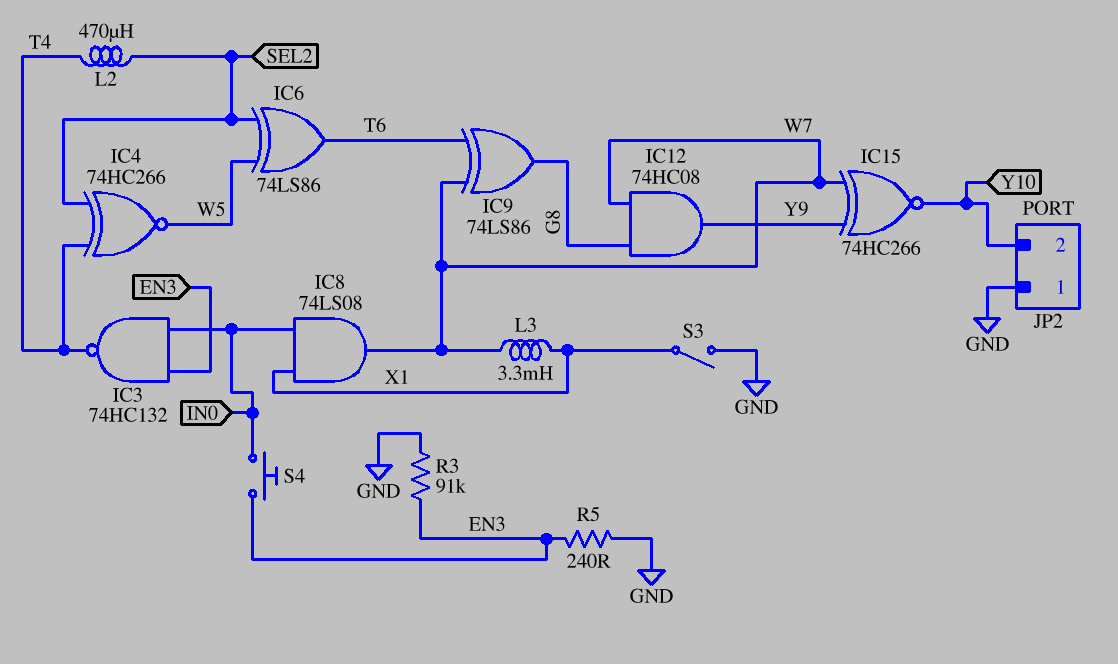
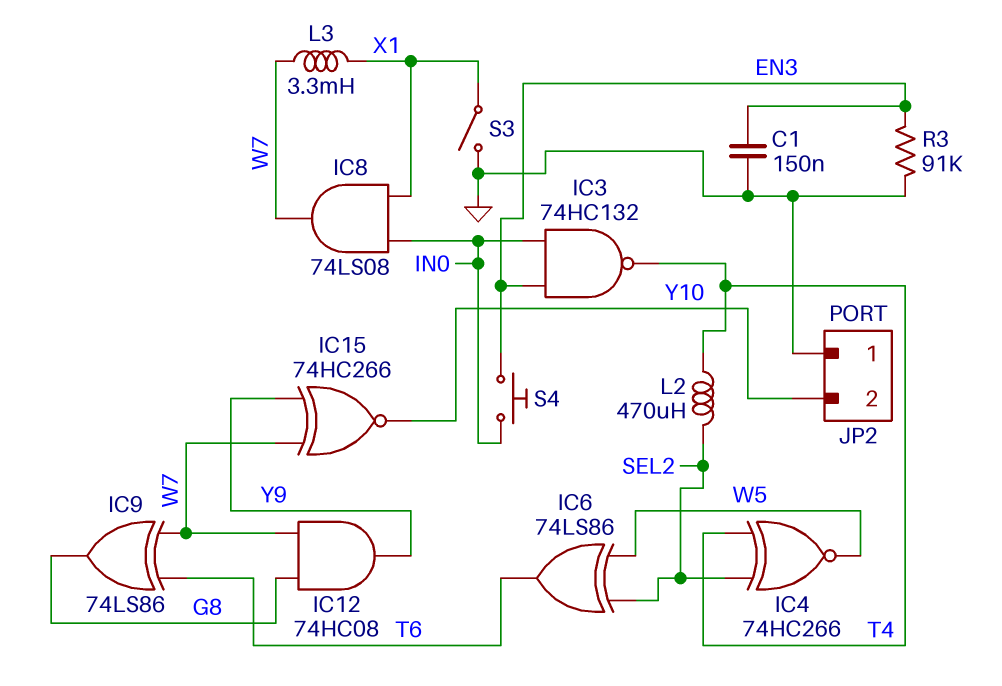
C1: none -> 150nF (EN3, GND)
R5: 240 (EN3, GND) -> none

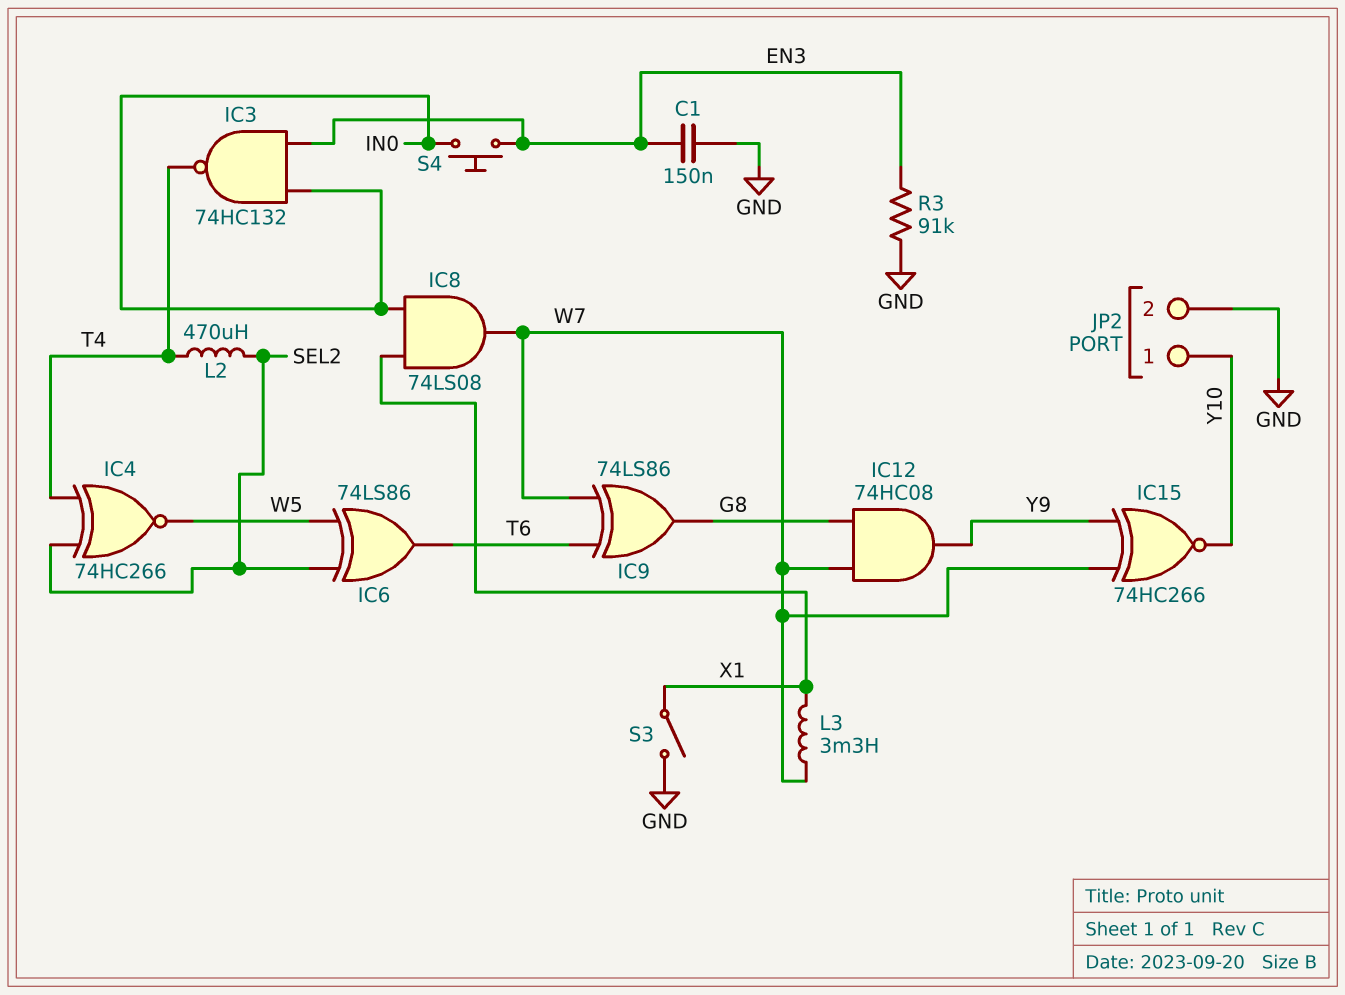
JP2 pin 1: GND -> Y10
JP2 pin 2: Y10 -> GND

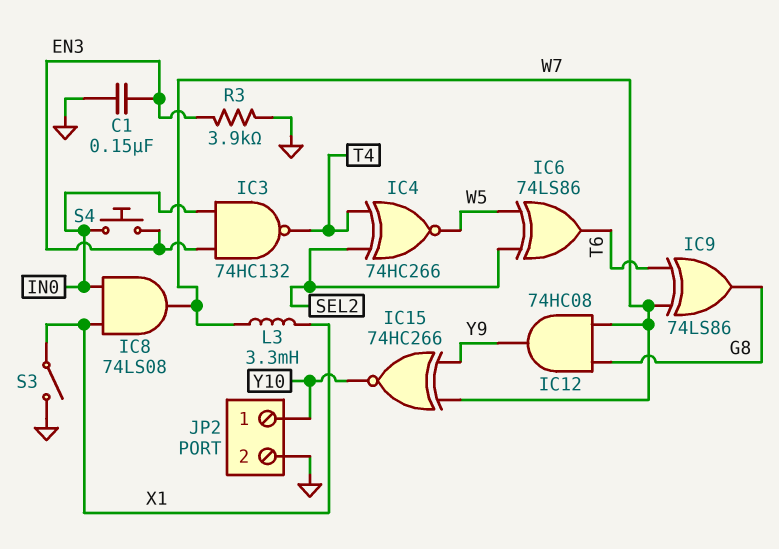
L2: 470uH (SEL2, T4) -> none
R3: 91k (EN3, GND) -> 3.9k (EN3, GND)

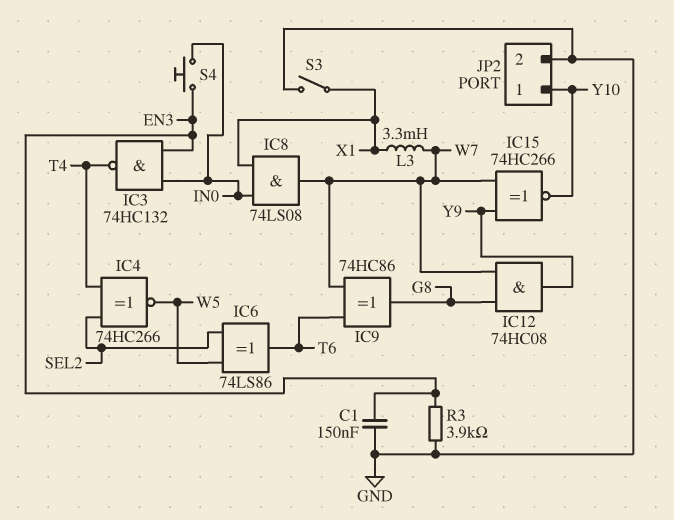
IC9: XOR 74LS86 (in T6, in W7, out G8) -> XOR 74HC86 (in T6, in W7, out G8)

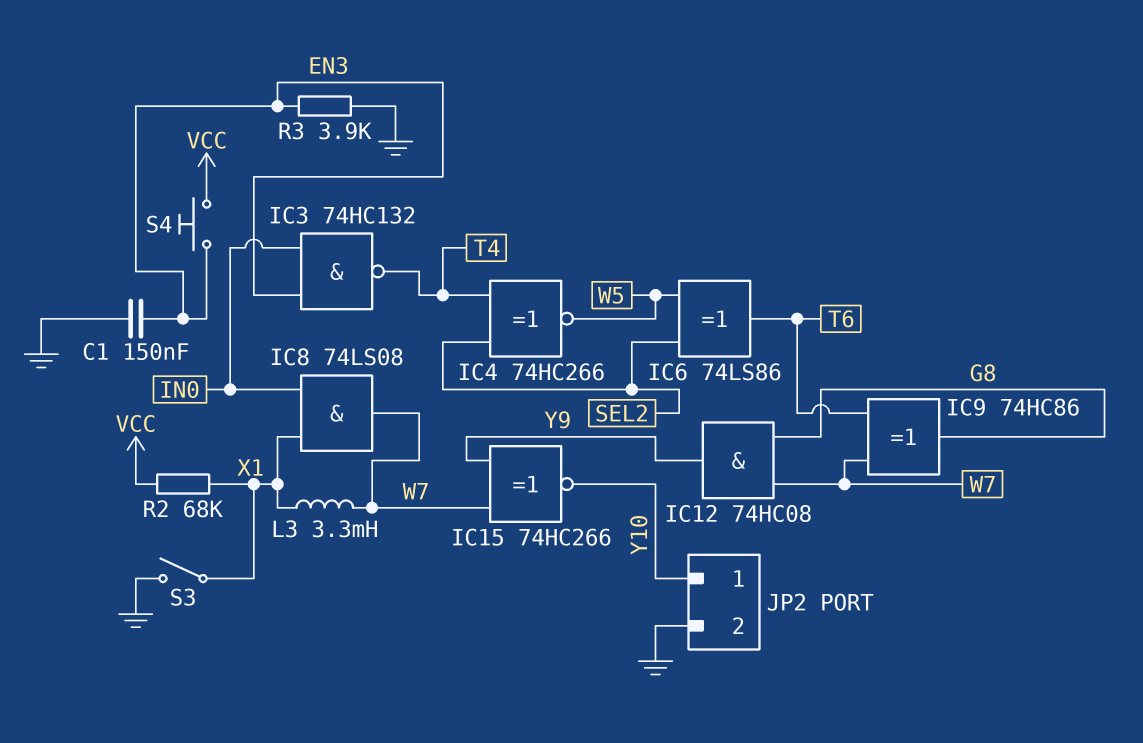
R2: none -> 68k (VCC, X1)
S4: button (EN3, IN0) -> button (EN3, VCC)

